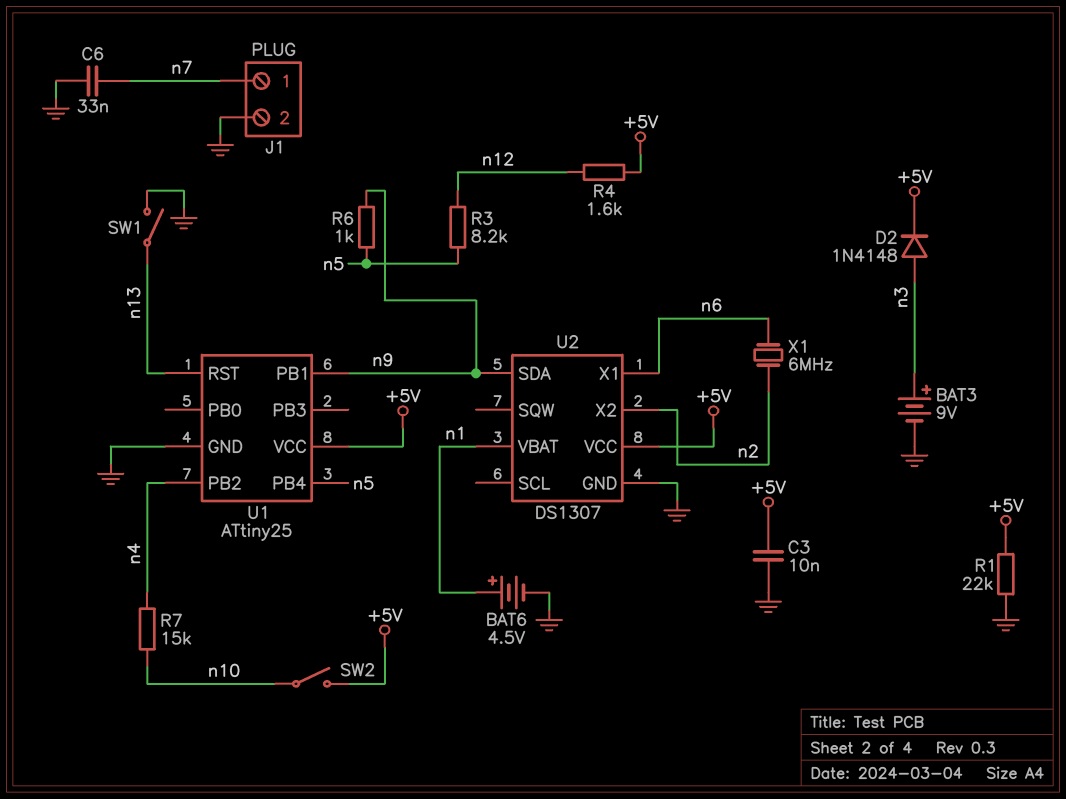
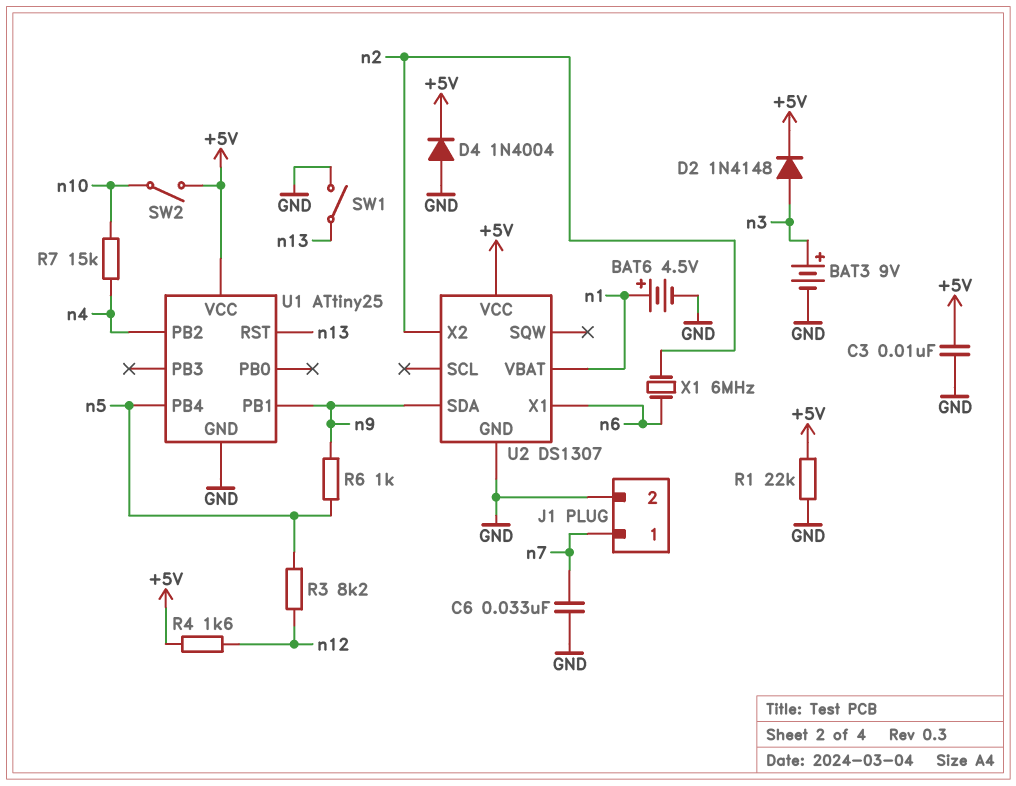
D4: none -> diode 1N4004 (A GND, K +5V)

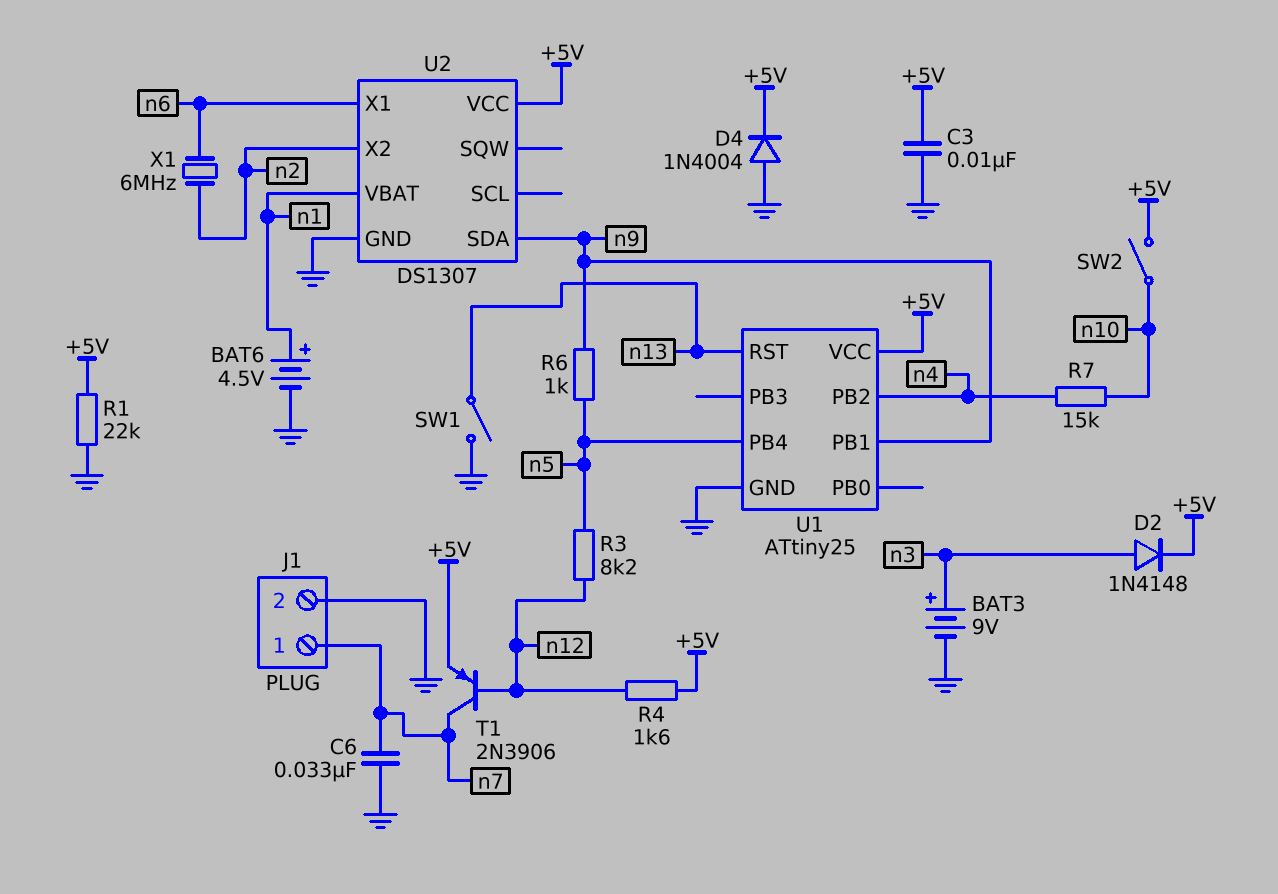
T1: none -> PNP 2N3906 (B n12, C n7, E +5V)

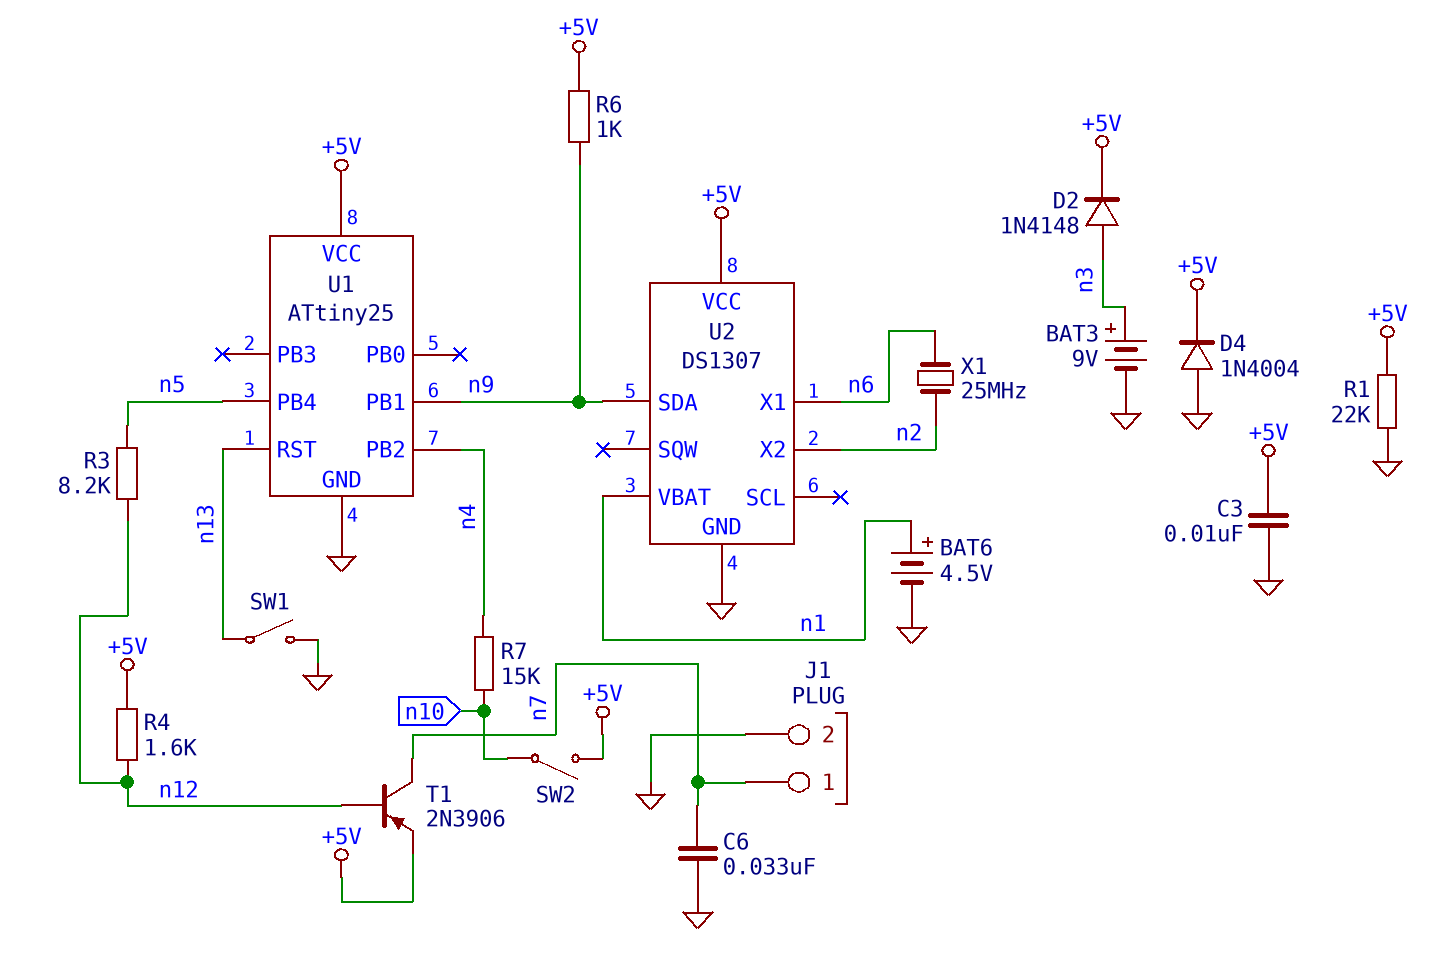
R6: 1k (n5, n9) -> 1k (+5V, n9)
X1: 6MHz (n2, n6) -> 25MHz (n2, n6)

